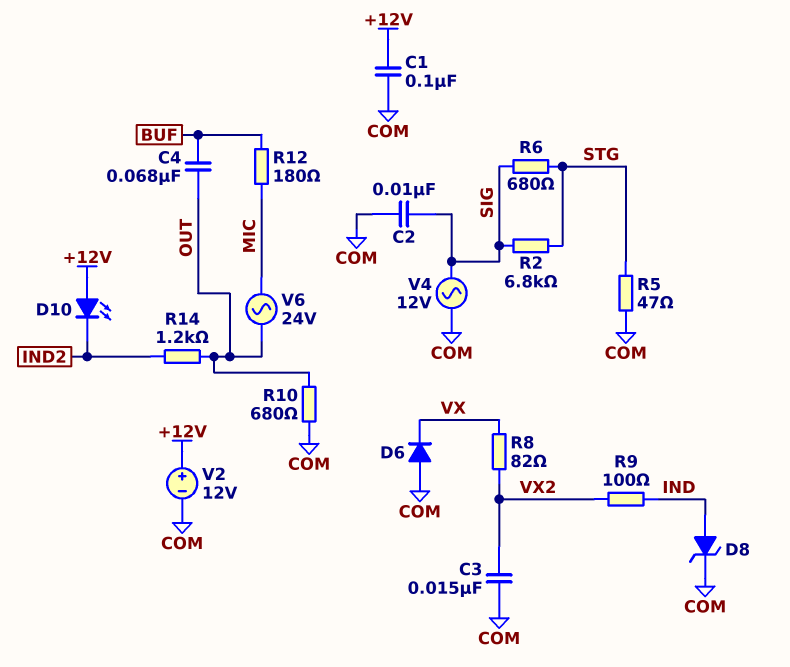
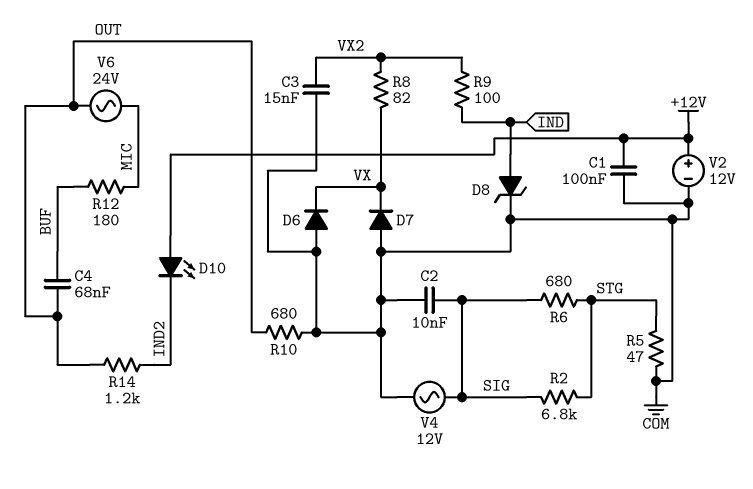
D7: none -> diode (A COM, K VX)

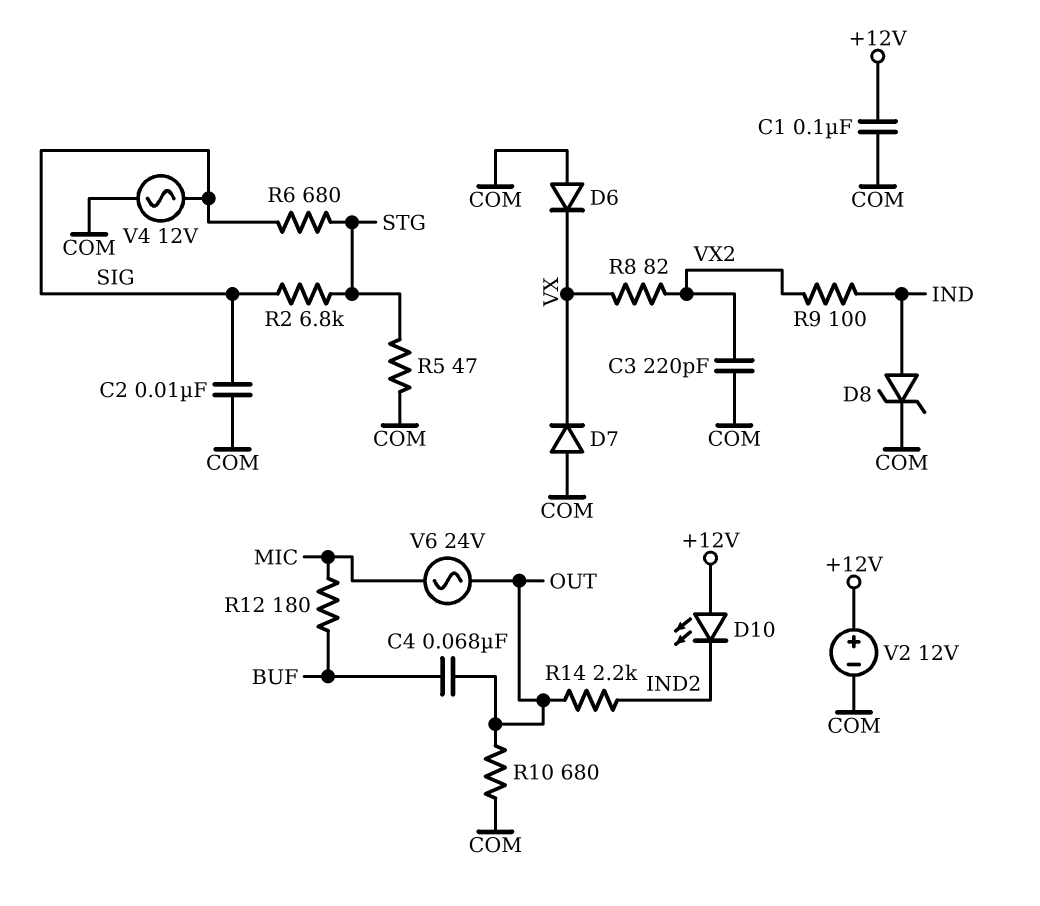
C3: 15nF (COM, VX2) -> 220pF (COM, VX2)
R14: 1.2k (IND2, OUT) -> 2.2k (IND2, OUT)

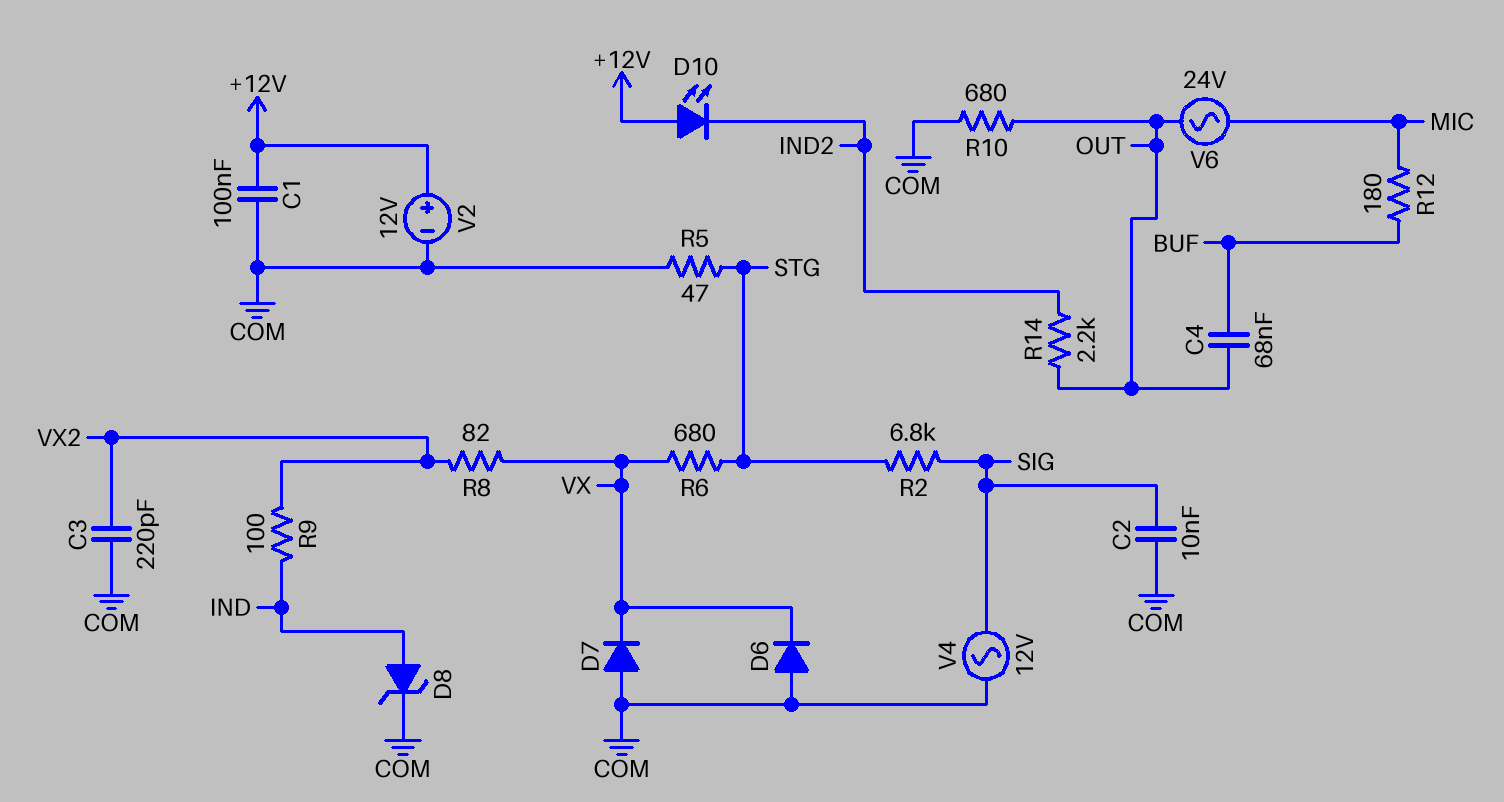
R6: 680 (SIG, STG) -> 680 (STG, VX)

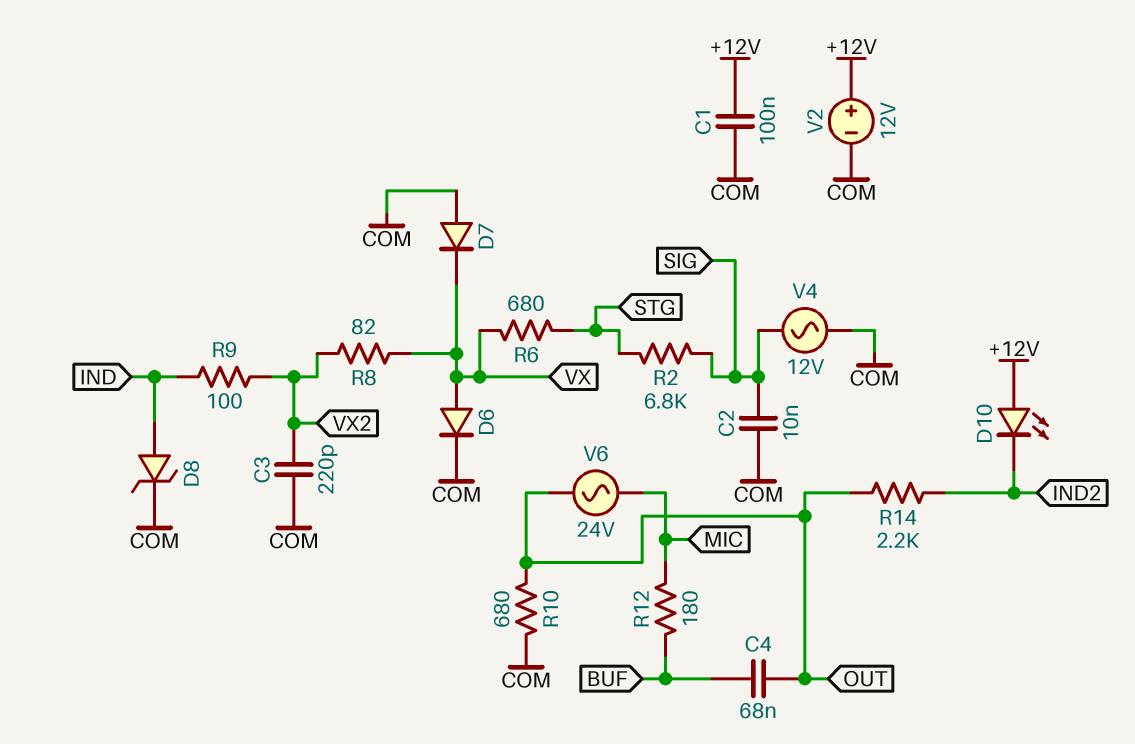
D6: diode (A COM, K VX) -> diode (A VX, K COM)
R5: 47 (COM, STG) -> none

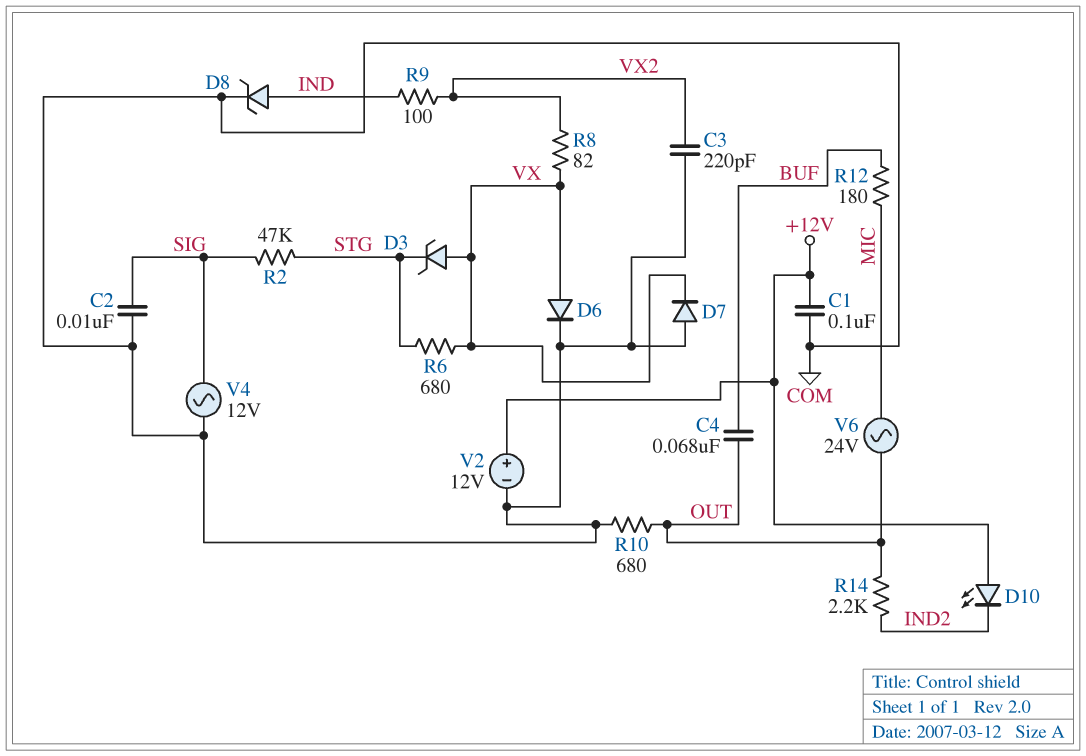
D3: none -> zener (A VX, K STG)
R2: 6.8k (SIG, STG) -> 47k (SIG, STG)

